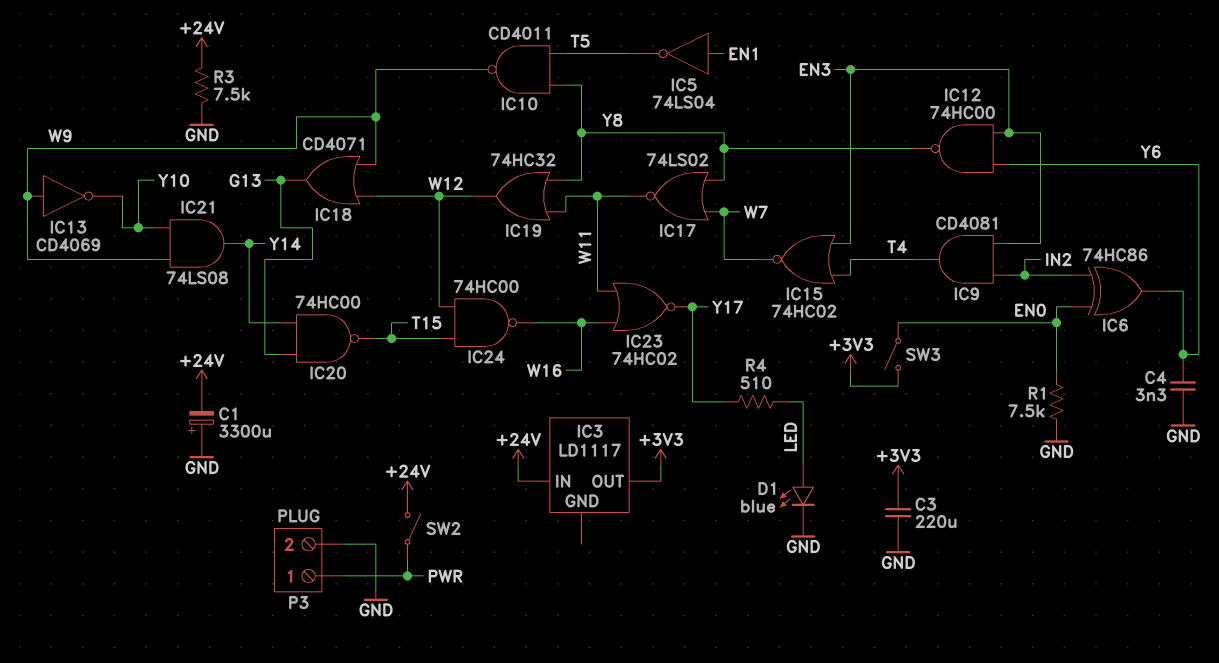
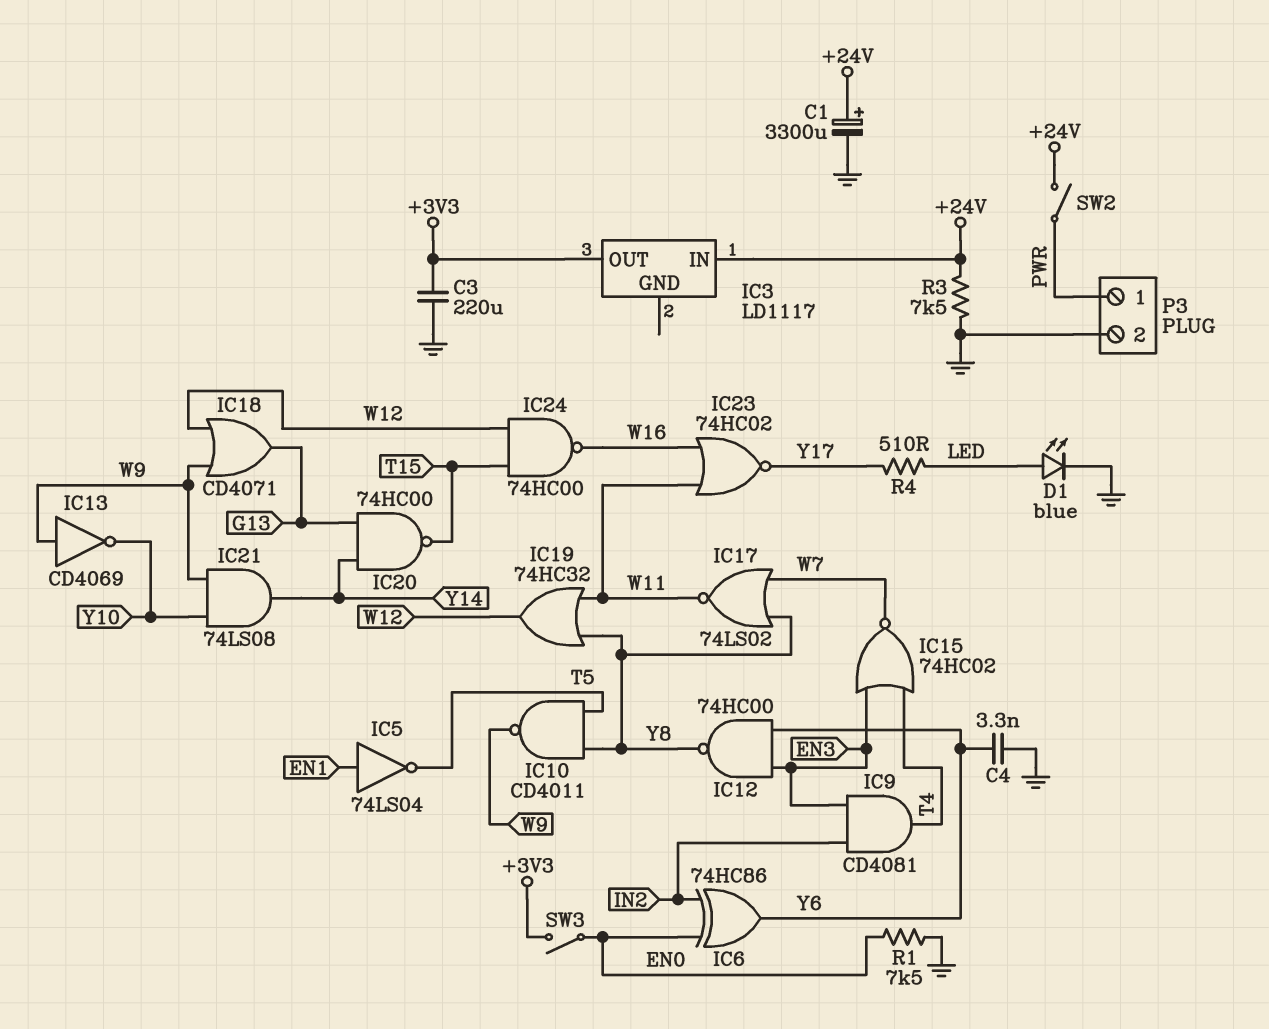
C1: 3300uF (plus GND, minus +24V) -> 3300uF (plus +24V, minus GND)

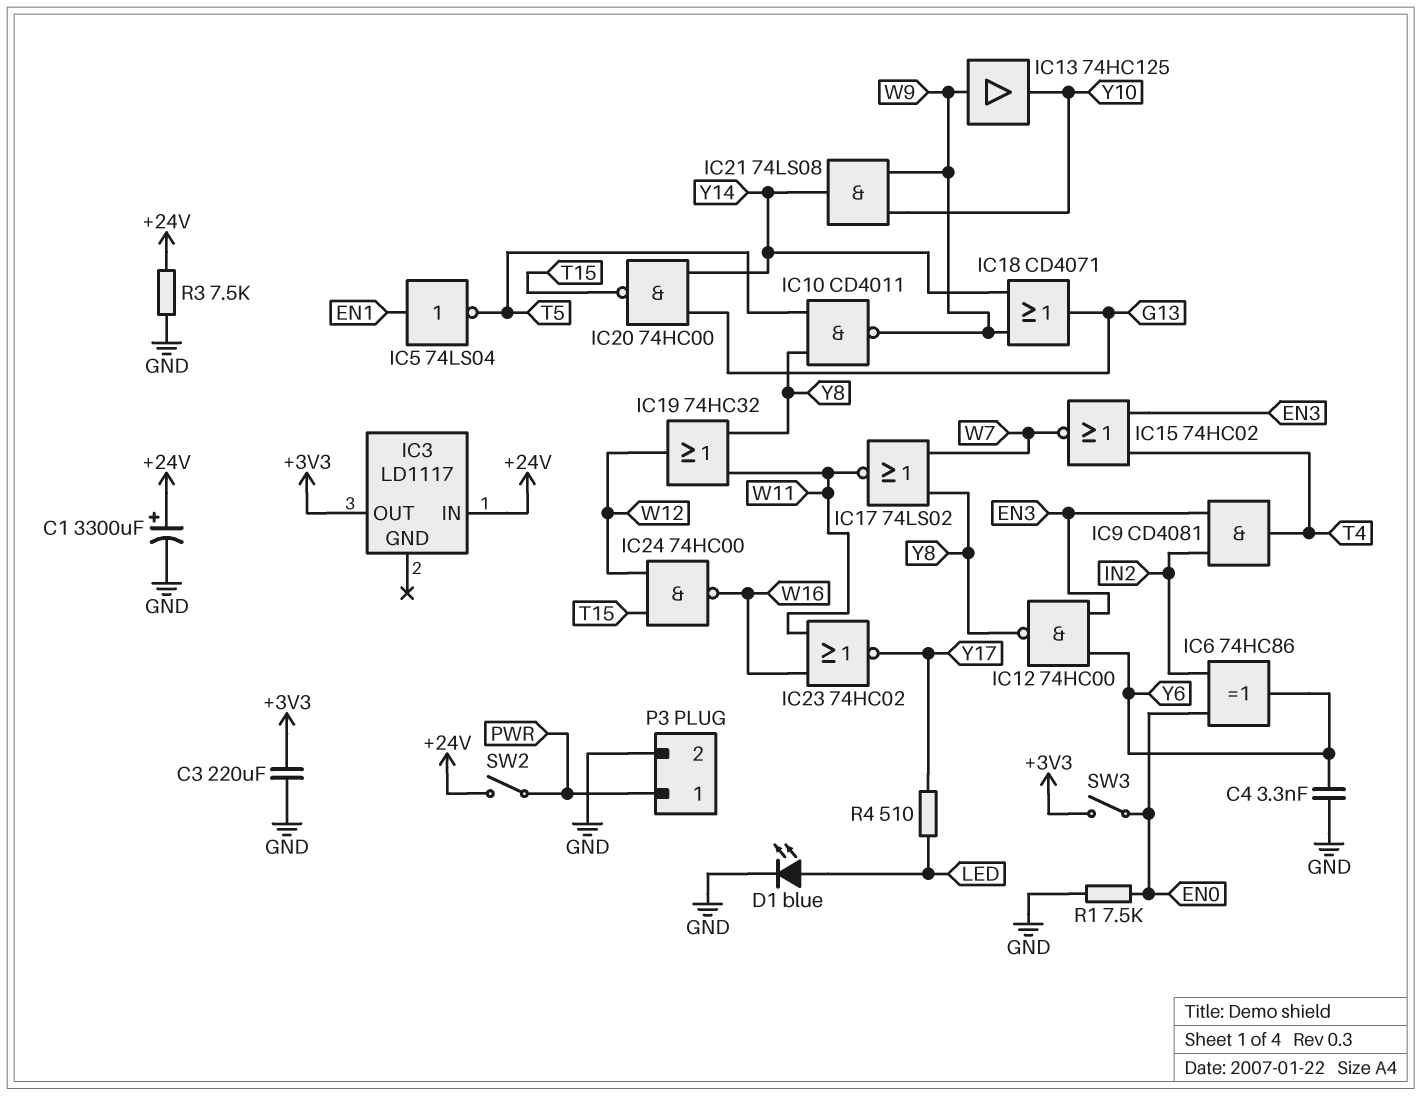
IC13: NOT CD4069 (in W9, out Y10) -> buffer 74HC125 (in W9, out Y10)
IC18: OR CD4071 (in W9, in W12, out G13) -> OR CD4071 (in W9, in Y14, out G13)

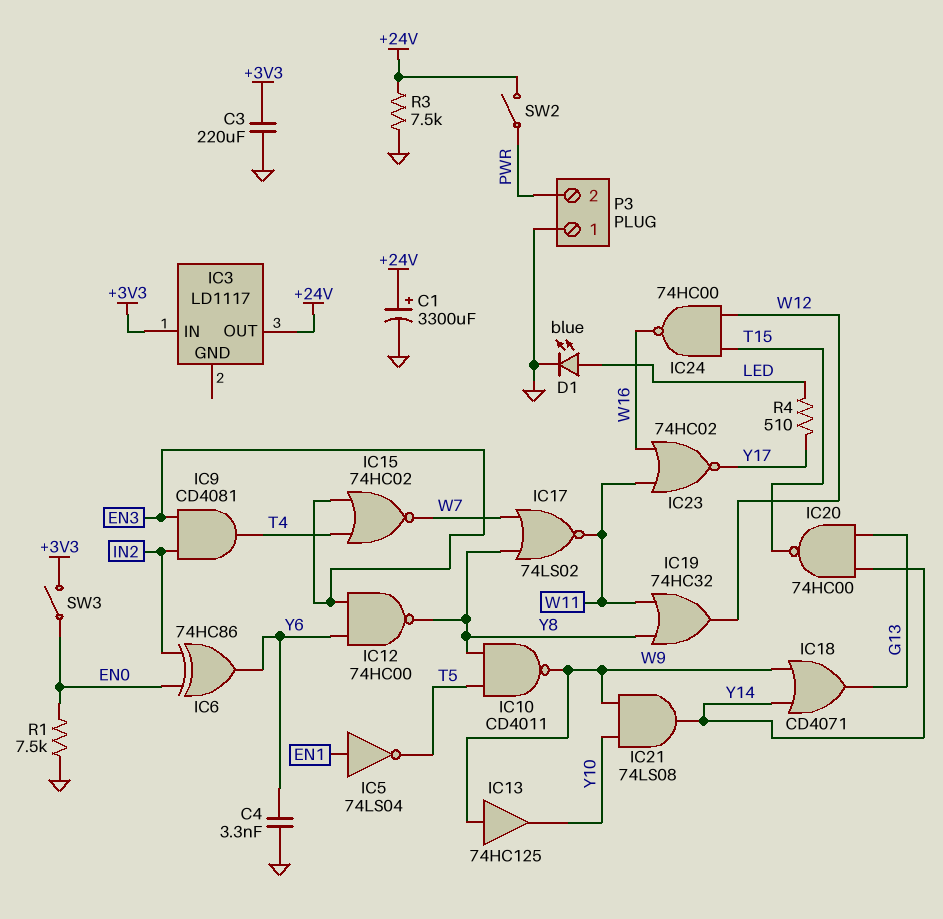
IC3 pin IN: +24V -> +3V3
IC3 pin OUT: +3V3 -> +24V
P3 pin 1: PWR -> GND
P3 pin 2: GND -> PWR

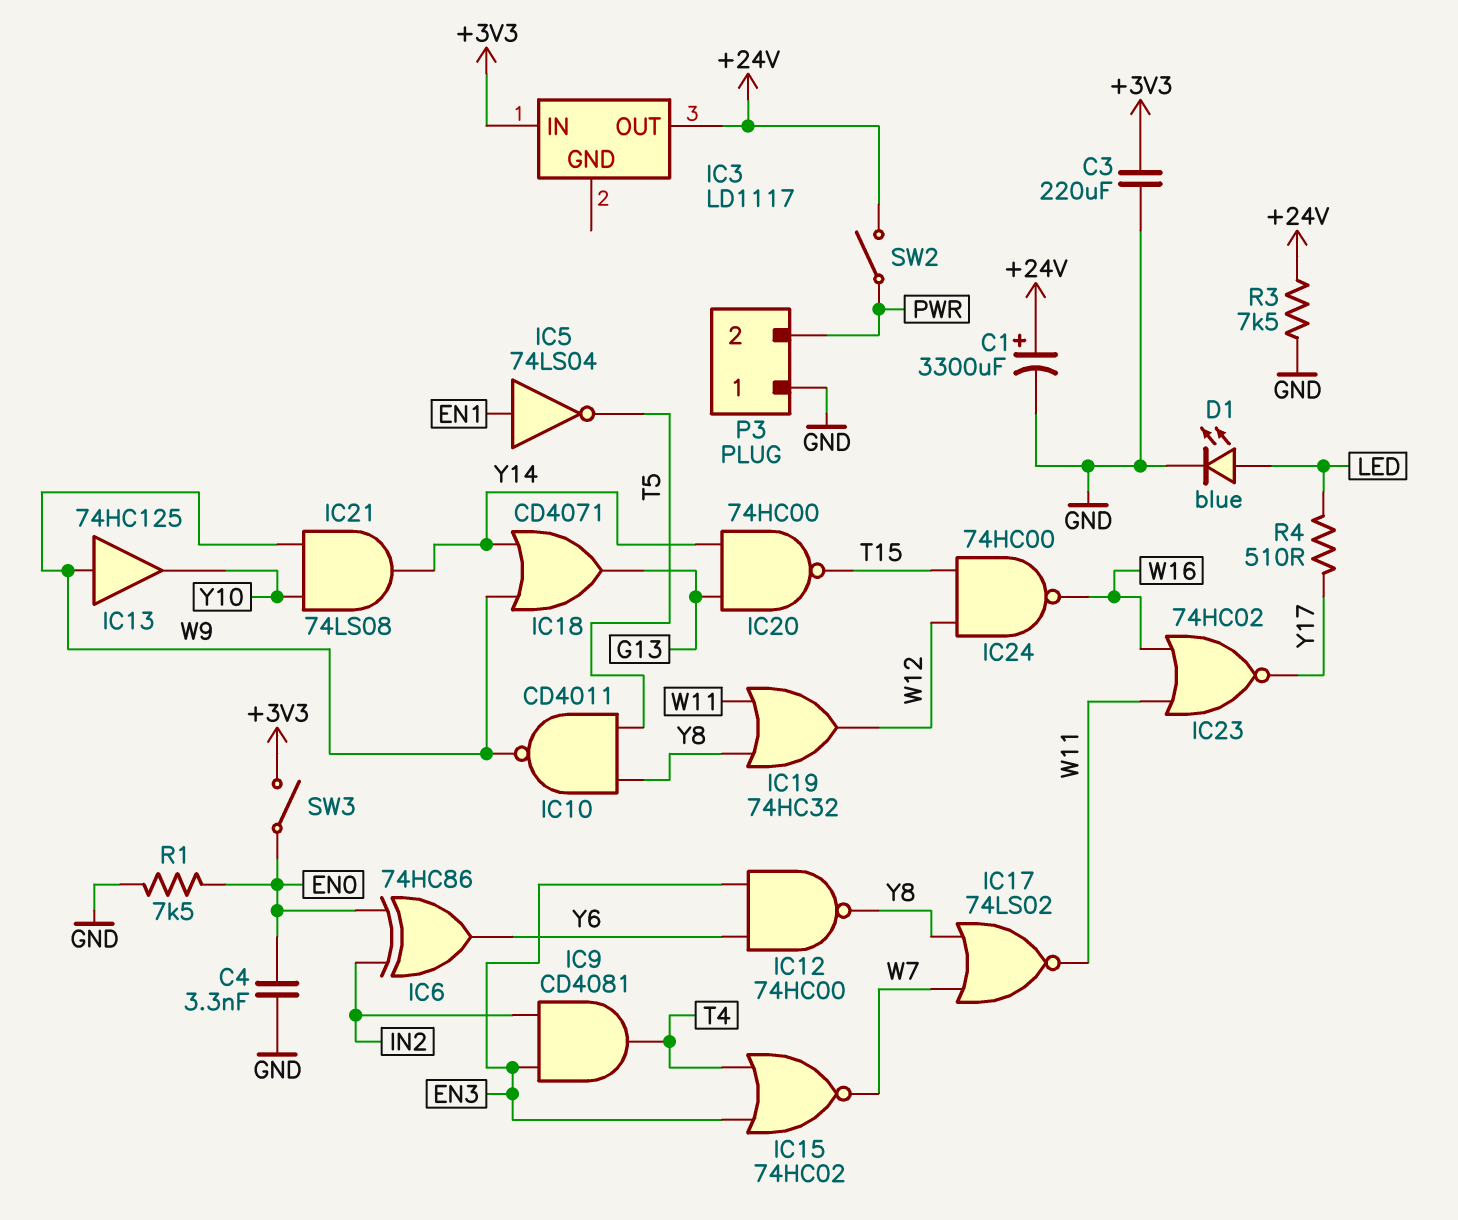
C4: 3.3nF (GND, Y6) -> 3.3nF (EN0, GND)

